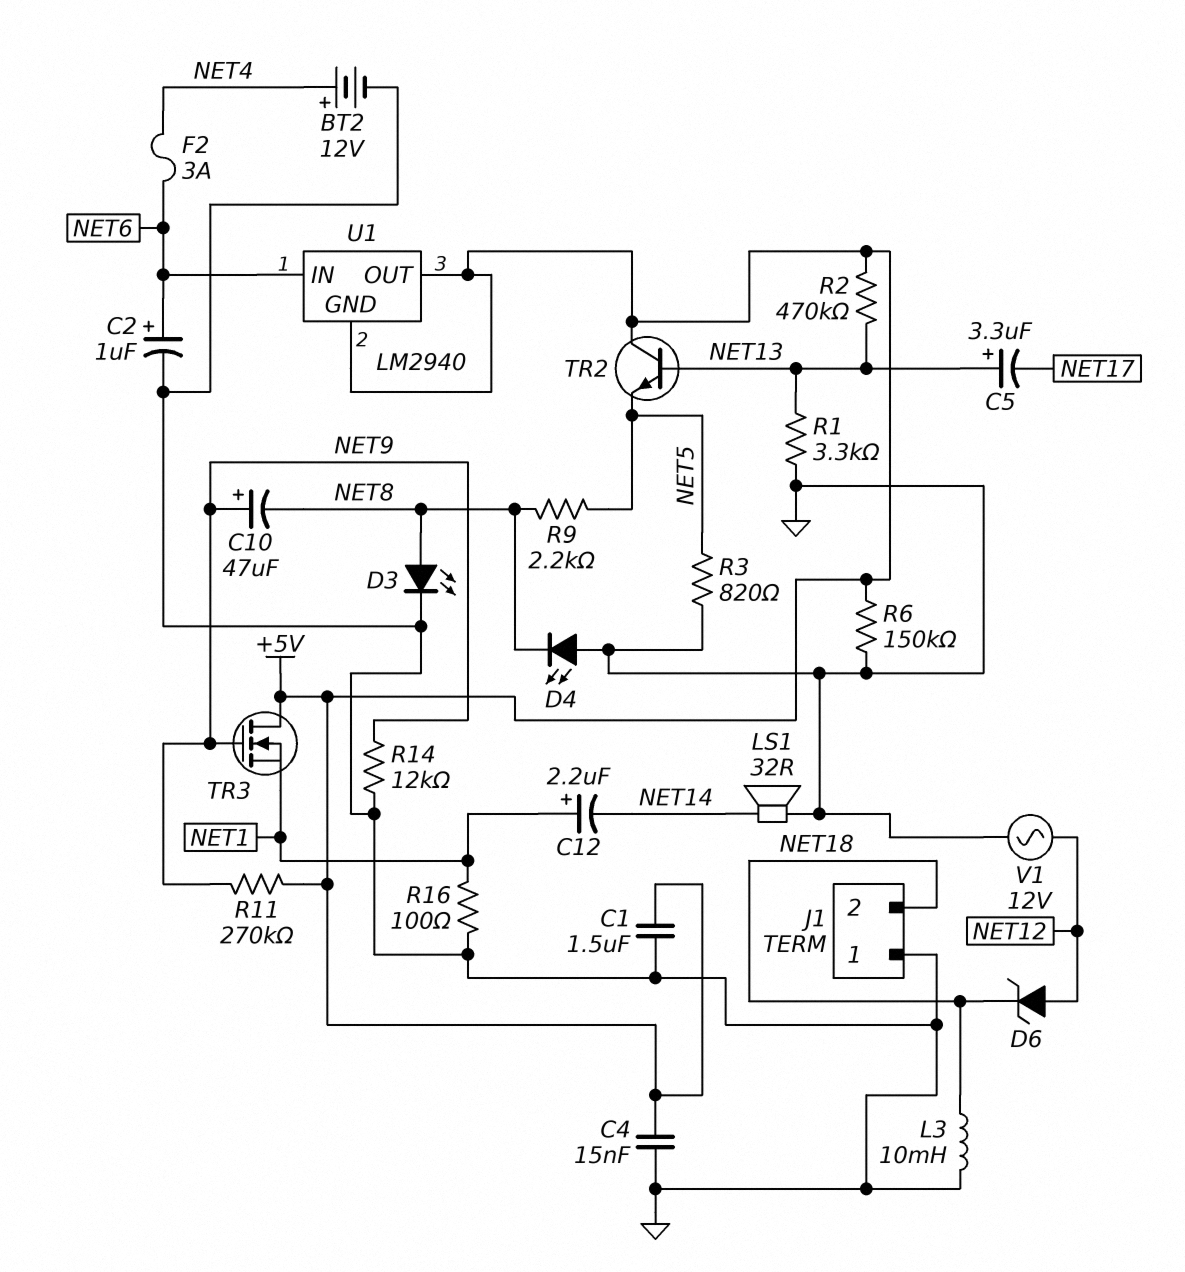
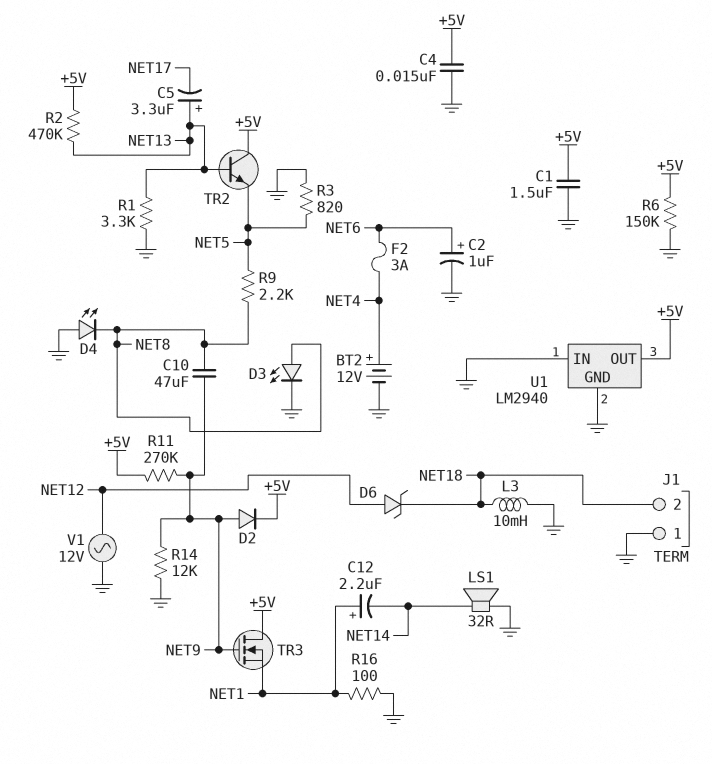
C10: 47uF (plus NET9, minus NET8) -> 47uF (NET8, NET9)
D2: none -> diode (A NET9, K +5V)
U1 pin GND: +5V -> GND
U1 pin IN: NET6 -> GND

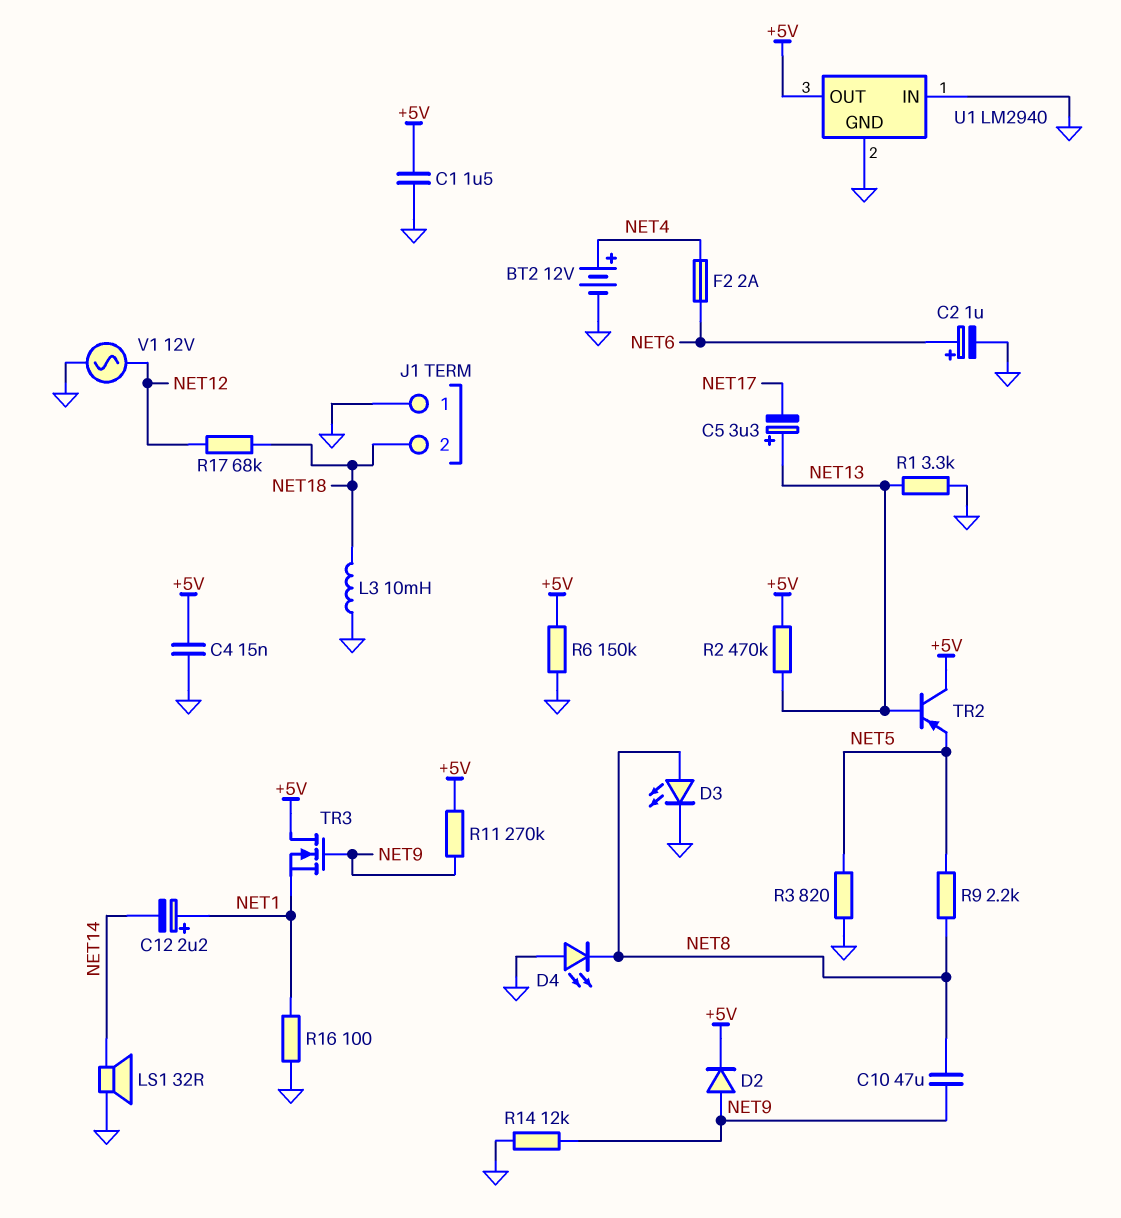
D6: zener (A NET12, K NET18) -> none
F2: 3A (NET4, NET6) -> 2A (NET4, NET6)
R17: none -> 68k (NET12, NET18)
TR2: NPN (B NET13, C +5V, E NET5) -> PNP (B NET13, C +5V, E NET5)

